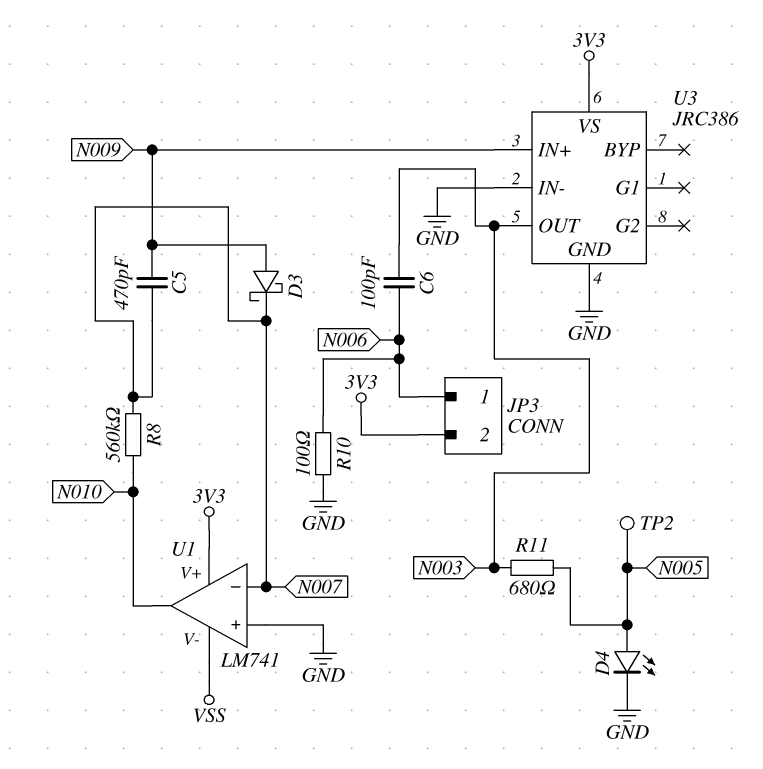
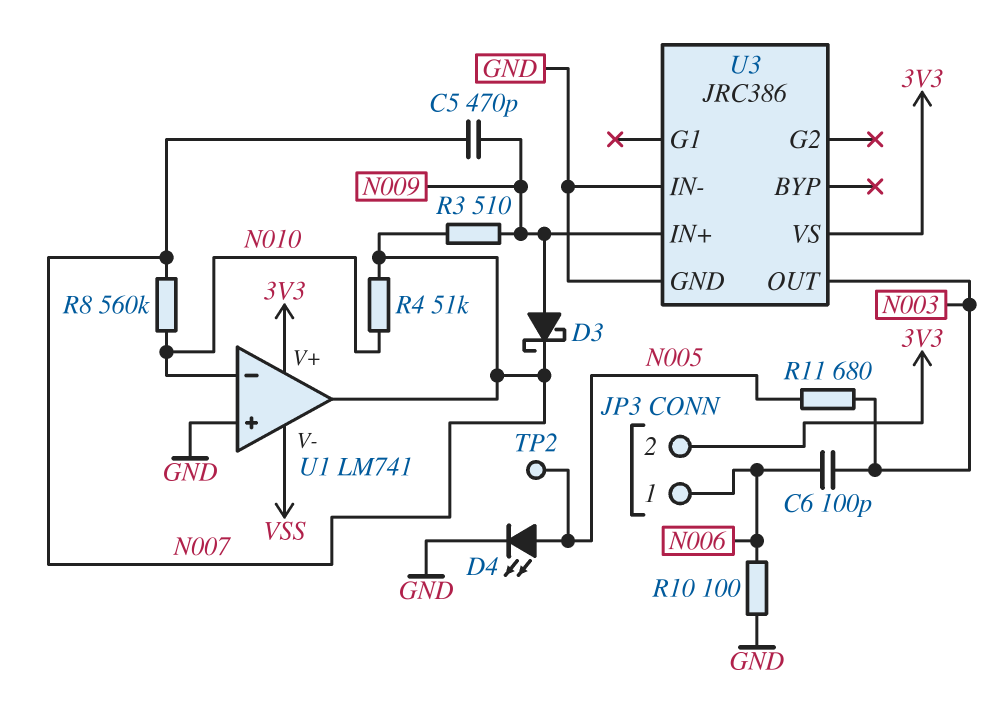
R3: none -> 510 (N007, N009)
R4: none -> 51k (N007, N010)
U1 pin in-: N007 -> N010
U1 pin out: N010 -> N007

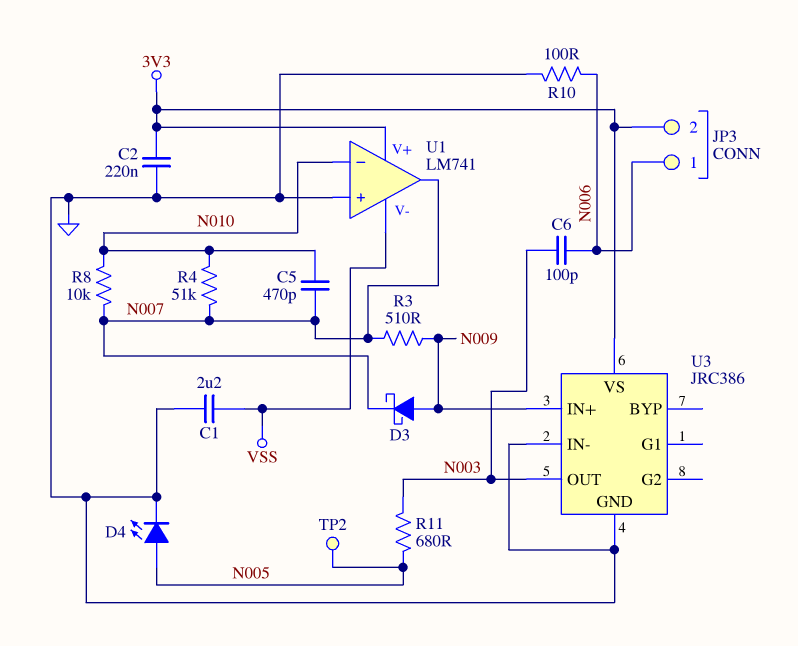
C1: none -> 2.2uF (GND, VSS)
C2: none -> 220nF (3V3, GND)
C5: 470pF (N007, N009) -> 470pF (N007, N010)
R8: 560k (N007, N010) -> 10k (N007, N010)

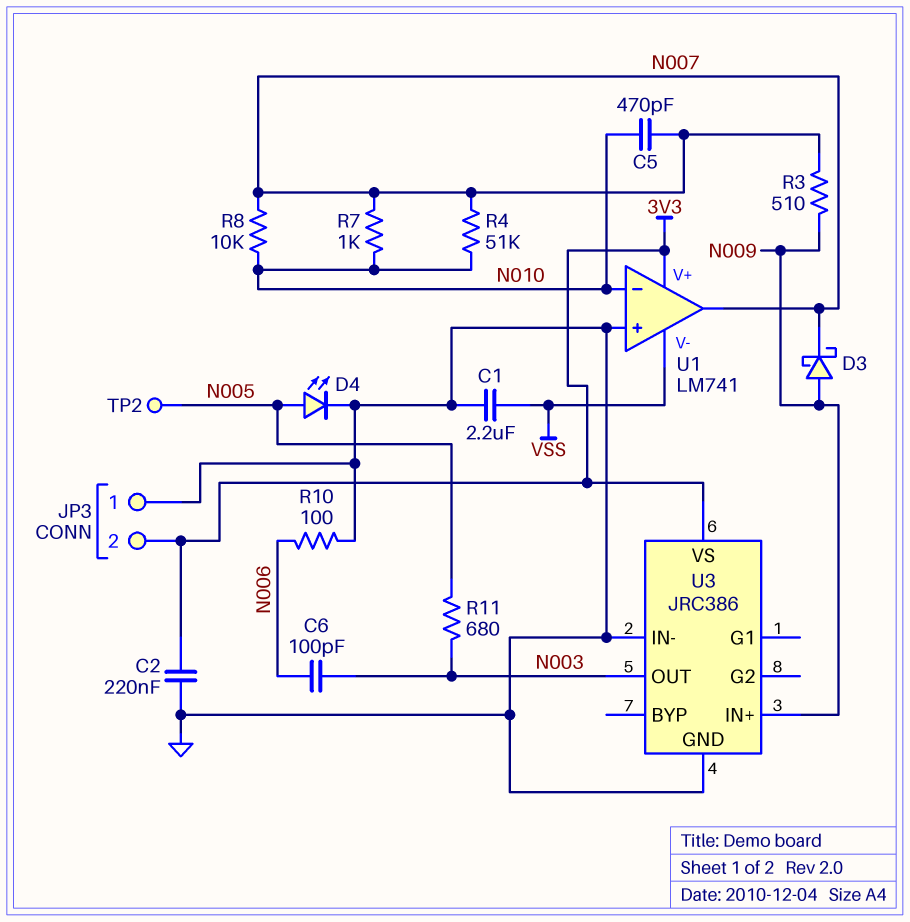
JP3 pin 1: N006 -> GND
R7: none -> 1k (N007, N010)

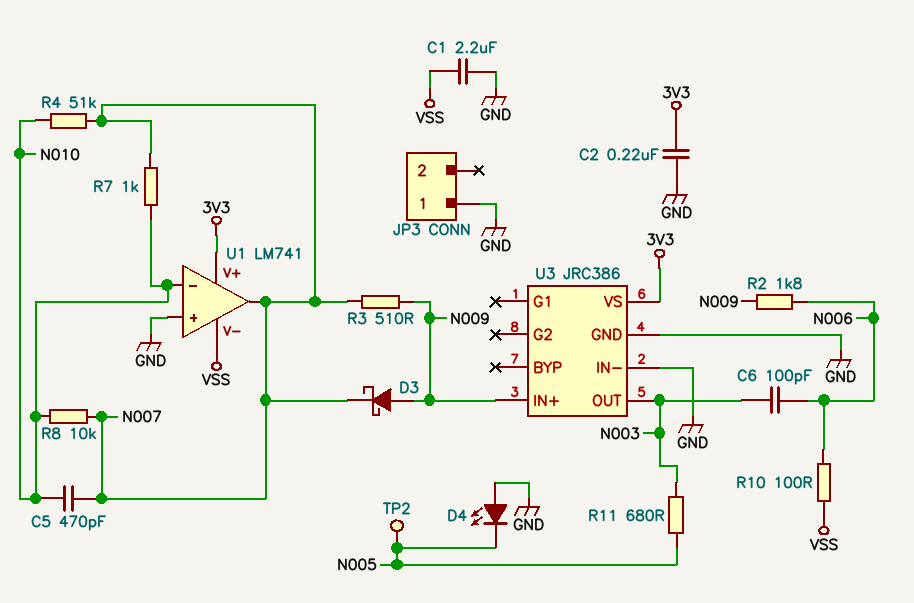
D4: LED (A N005, K GND) -> LED (A GND, K N005)
JP3 pin 2: 3V3 -> none
R2: none -> 1.8k (N006, N009)
R10: 100 (GND, N006) -> 100 (N006, VSS)

